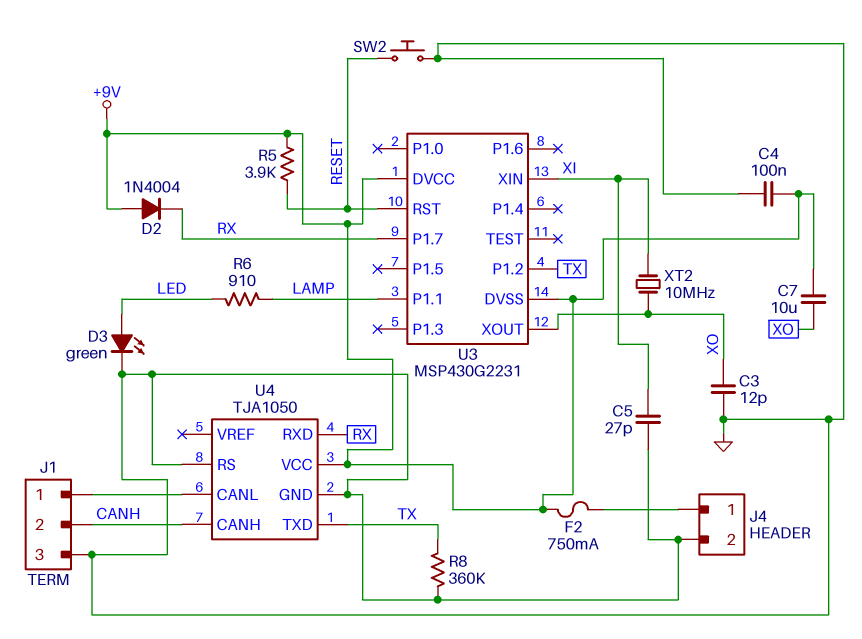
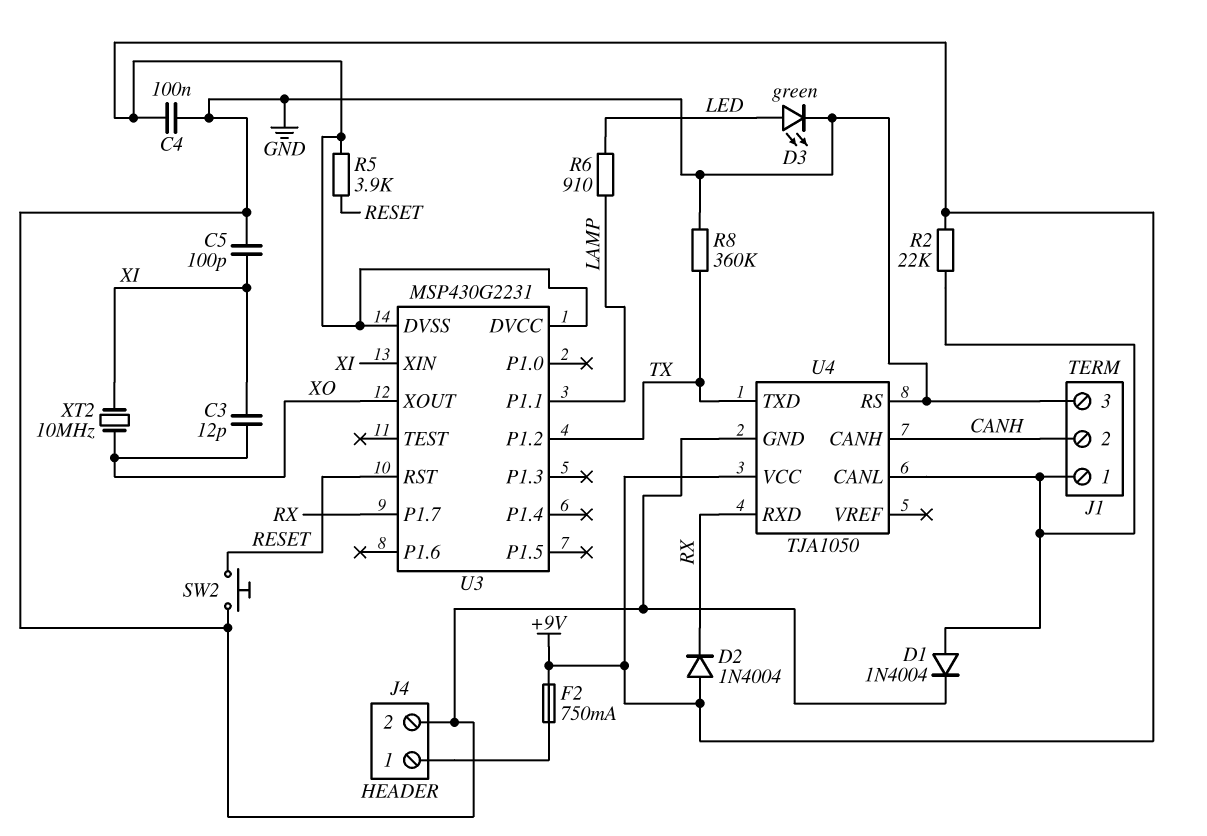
C3: 12pF (GND, XO) -> 12pF (XI, XO)
C5: 27pF (GND, XI) -> 100pF (GND, XI)
C7: 10uF (+9V, XO) -> none
D1: none -> diode 1N4004 (A J1/1, K GND)
R2: none -> 22k (+9V, J1/1)

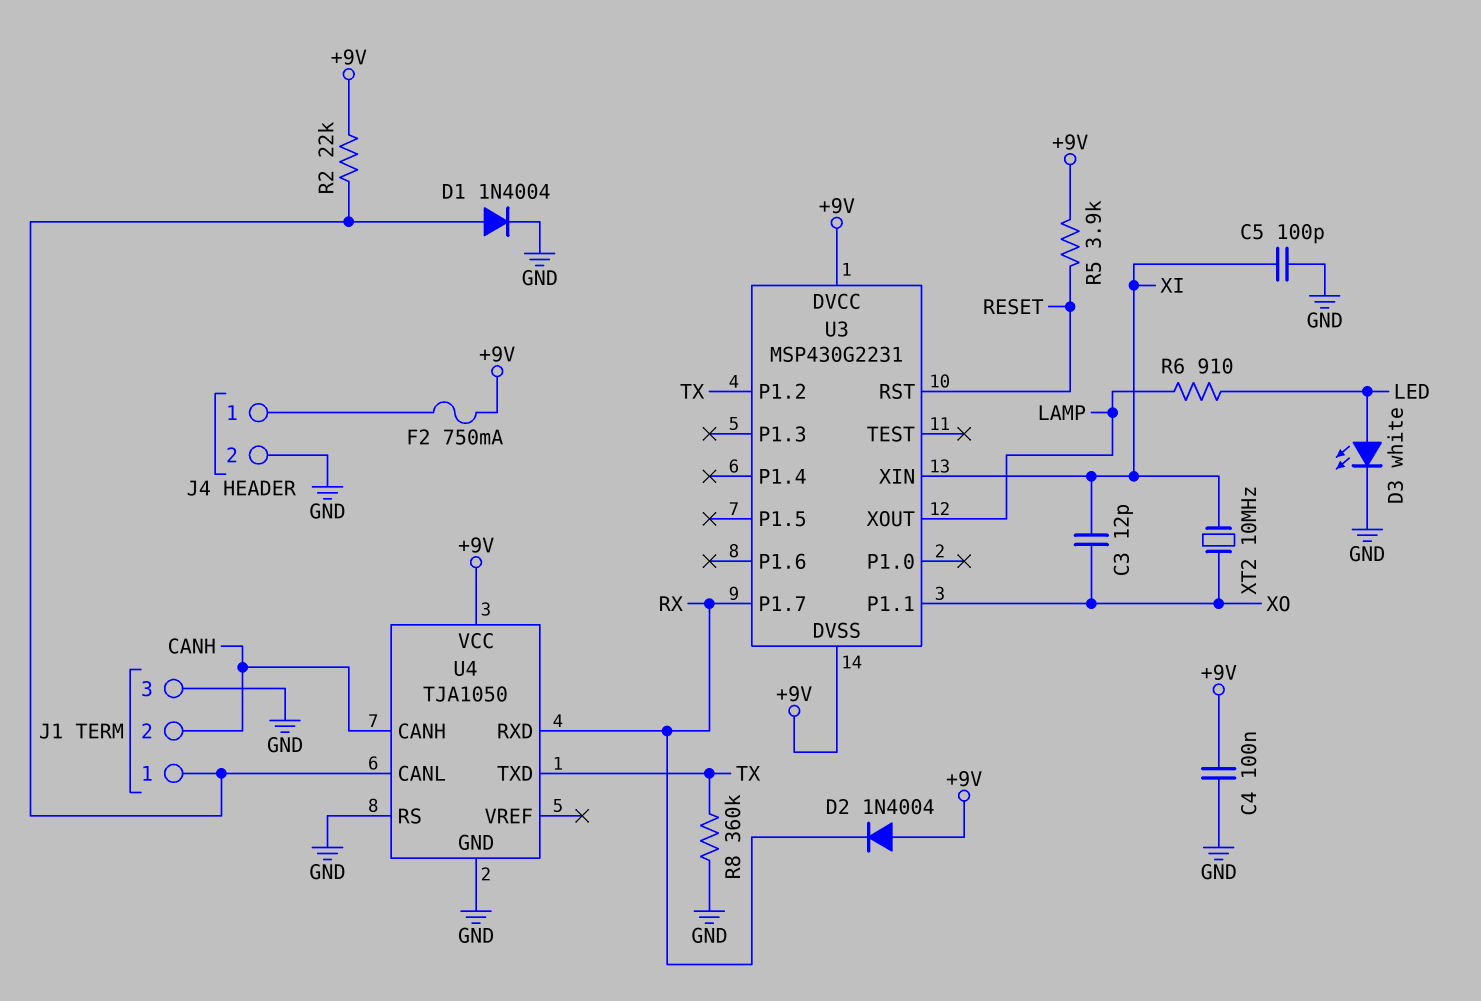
D3: LED green (A LED, K GND) -> LED white (A LED, K GND)
SW2: button (GND, RESET) -> none
U3 pin P1.1: LAMP -> XO
U3 pin XOUT: XO -> LAMP

